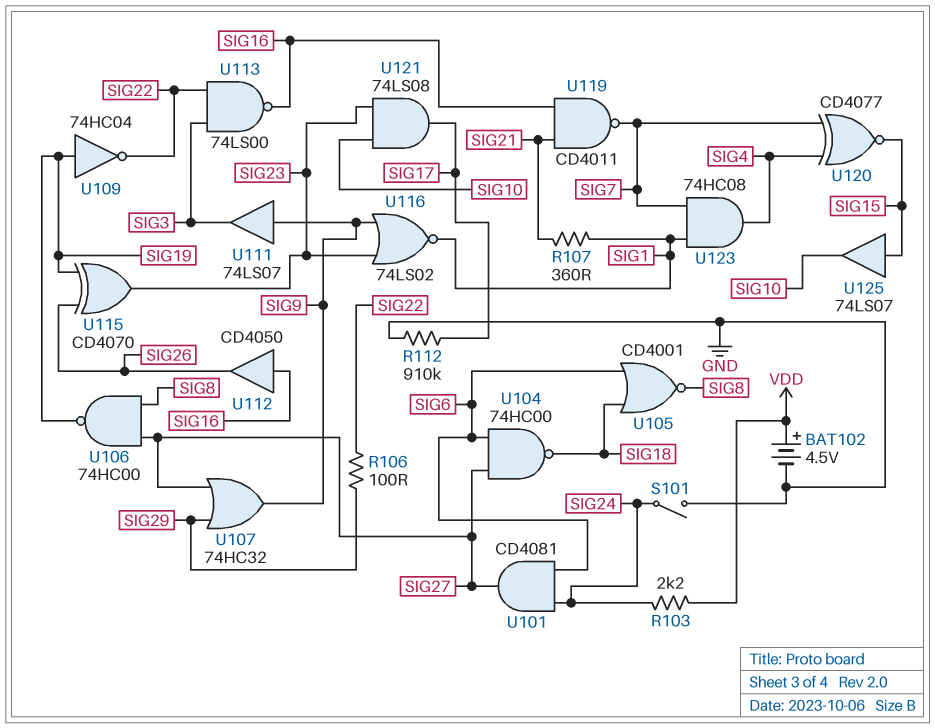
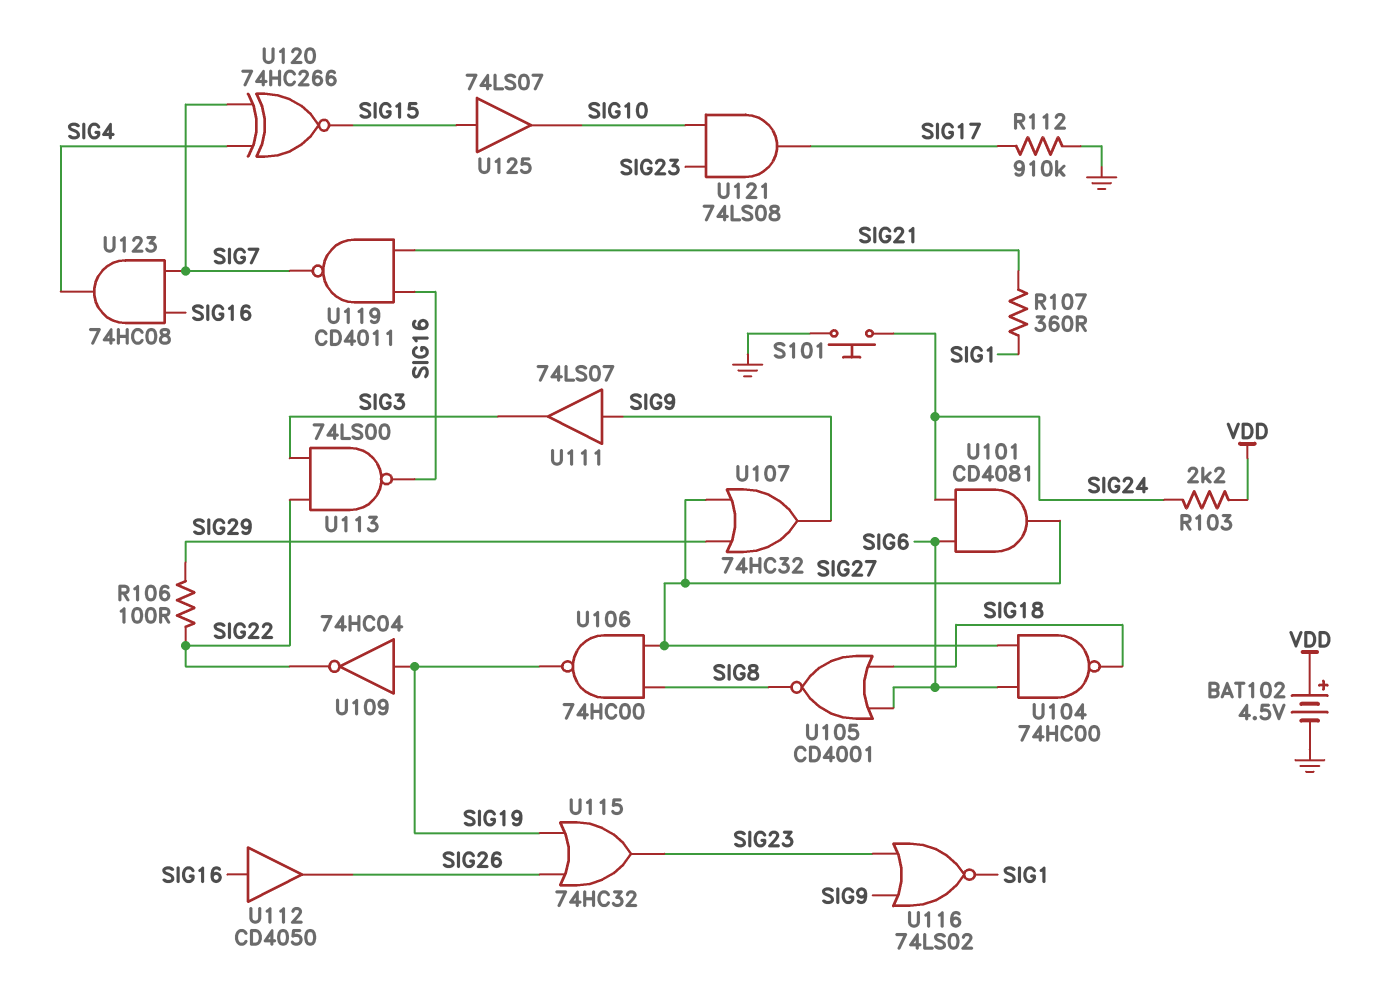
S101: switch (GND, SIG24) -> button (GND, SIG24)
U115: XOR CD4070 (in SIG19, in SIG26, out SIG23) -> OR 74HC32 (in SIG19, in SIG26, out SIG23)
U120: XNOR CD4077 (in SIG4, in SIG7, out SIG15) -> XNOR 74HC266 (in SIG4, in SIG7, out SIG15)
U123: AND 74HC08 (in SIG1, in SIG7, out SIG4) -> AND 74HC08 (in SIG7, in SIG16, out SIG4)

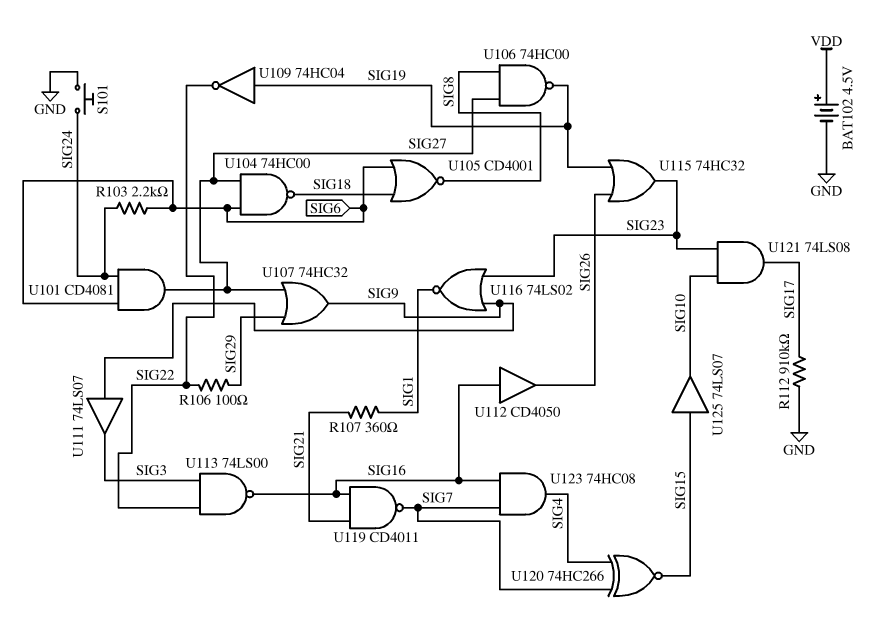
R103: 2.2k (SIG24, VDD) -> 2.2k (SIG6, SIG24)

